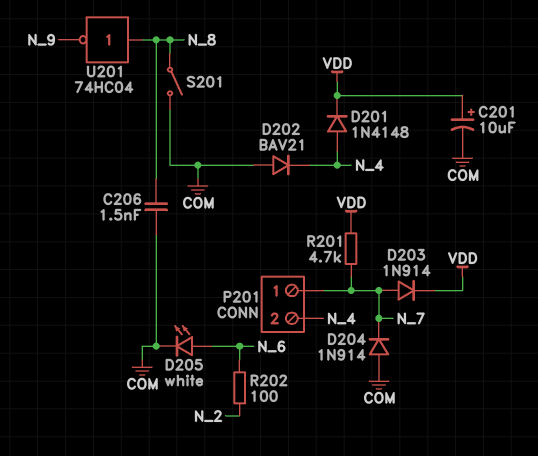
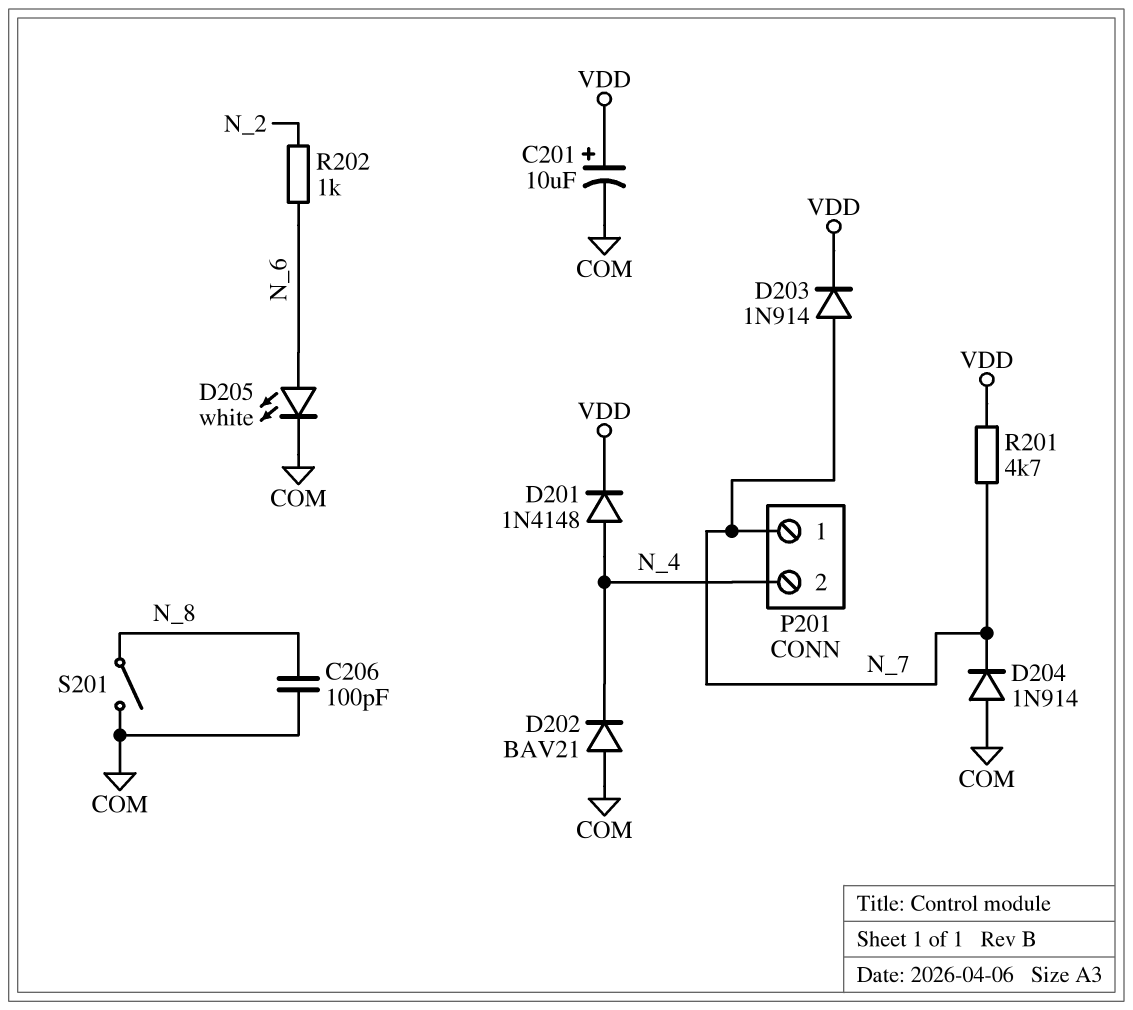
C206: 1.5nF (COM, N_8) -> 100pF (COM, N_8)
R202: 100 (N_2, N_6) -> 1k (N_2, N_6)
U201: NOT 74HC04 (in N_8, out N_9) -> none

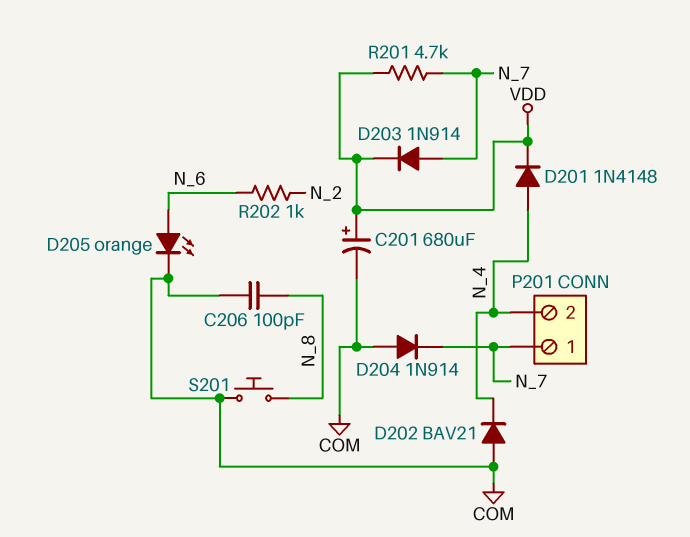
C201: 10uF (plus VDD, minus COM) -> 680uF (plus VDD, minus COM)
D205: LED white (A N_6, K COM) -> LED orange (A N_6, K COM)
S201: switch (COM, N_8) -> button (COM, N_8)

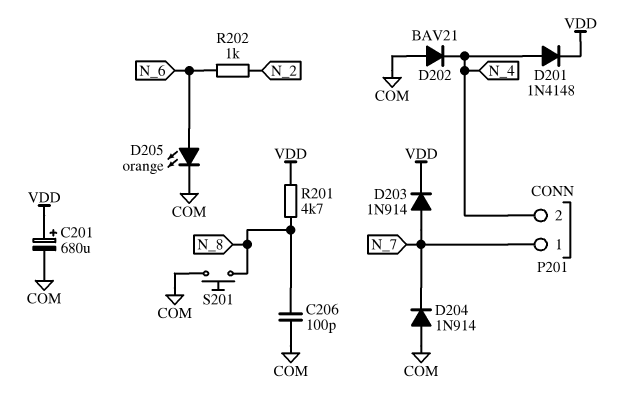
R201: 4.7k (N_7, VDD) -> 4.7k (N_8, VDD)

